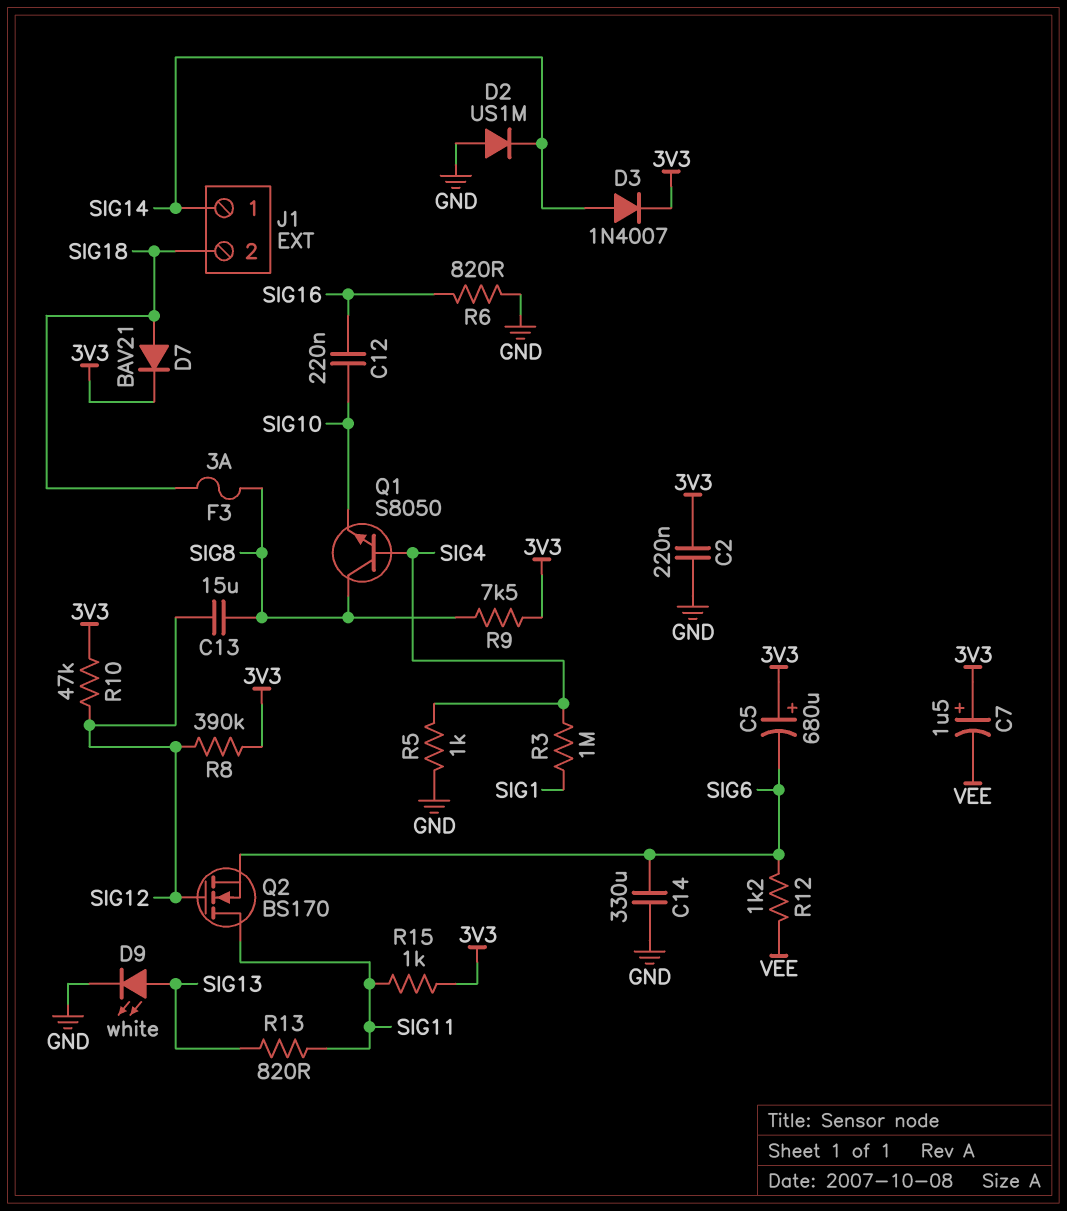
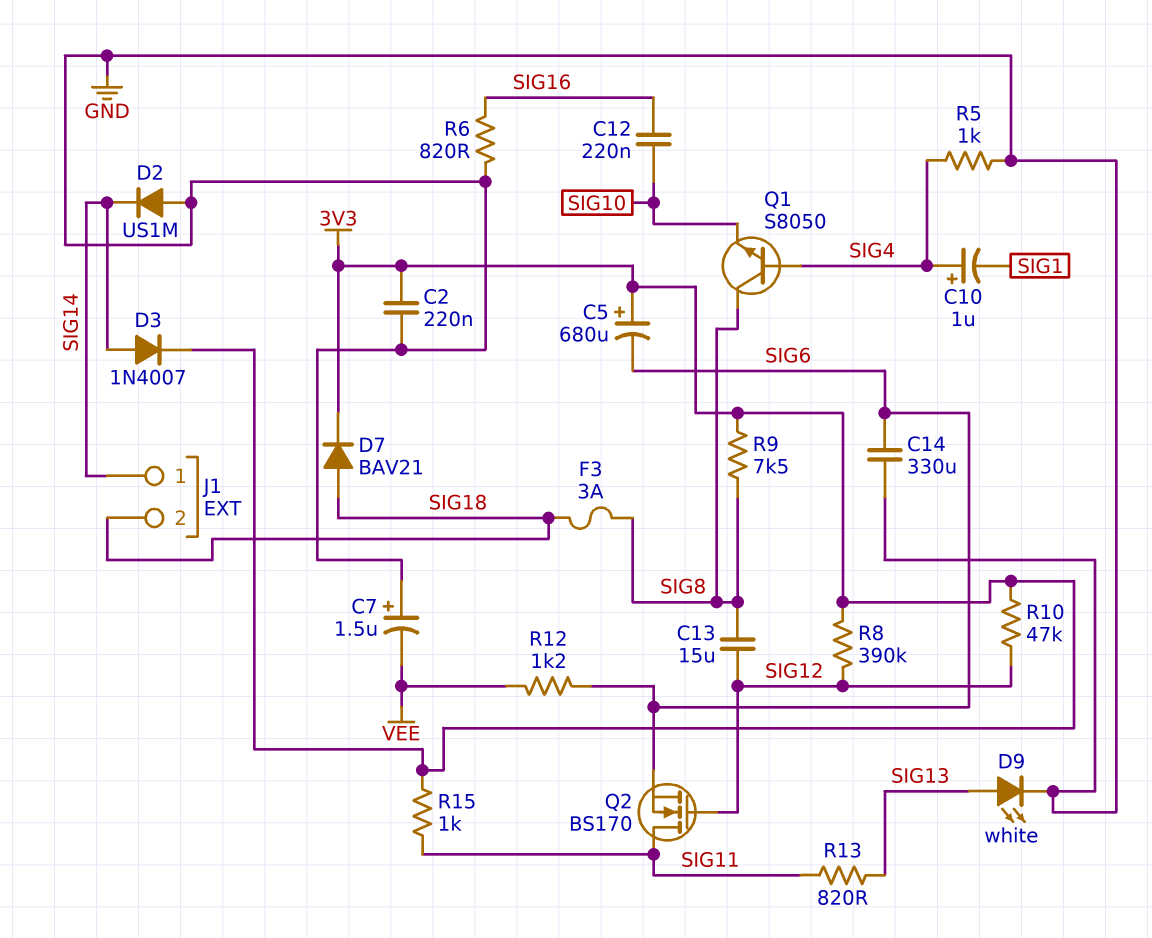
C7: 1.5uF (plus 3V3, minus VEE) -> 1.5uF (plus GND, minus VEE)
C10: none -> 1uF (plus SIG4, minus SIG1)
R3: 1M (SIG1, SIG4) -> none

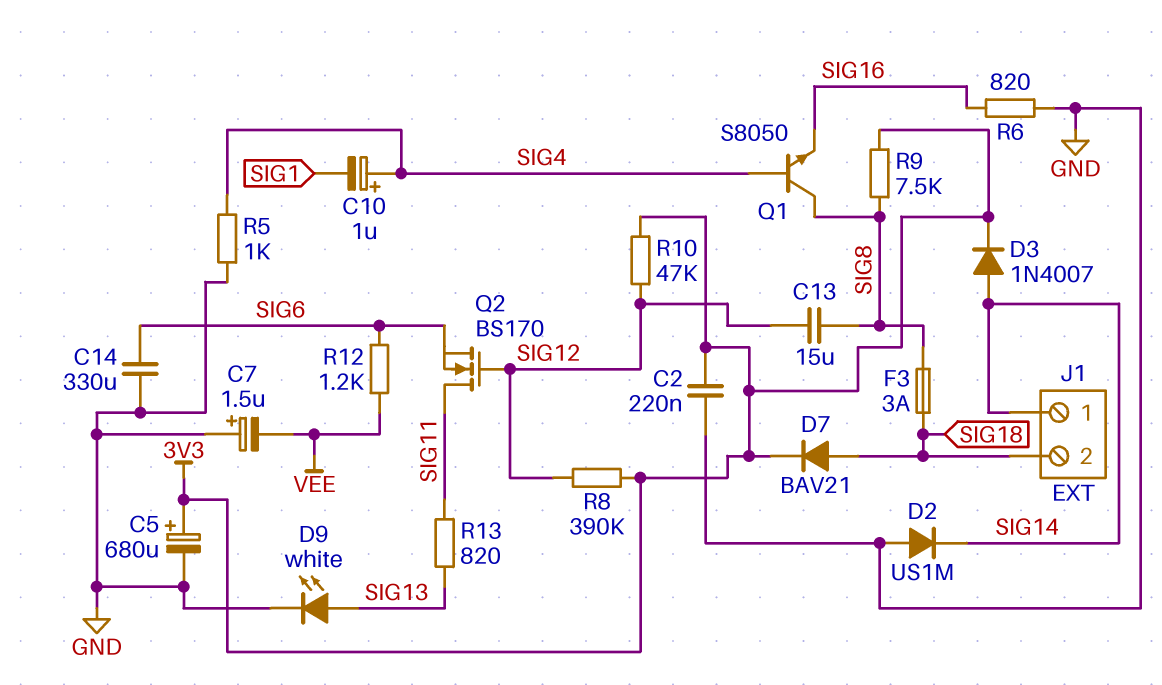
C5: 680uF (plus 3V3, minus SIG6) -> 680uF (plus 3V3, minus GND)
C12: 220nF (SIG10, SIG16) -> none
Q1: NPN S8050 (B SIG4, C SIG8, E SIG10) -> NPN S8050 (B SIG4, C SIG8, E SIG16)
R15: 1k (3V3, SIG11) -> none

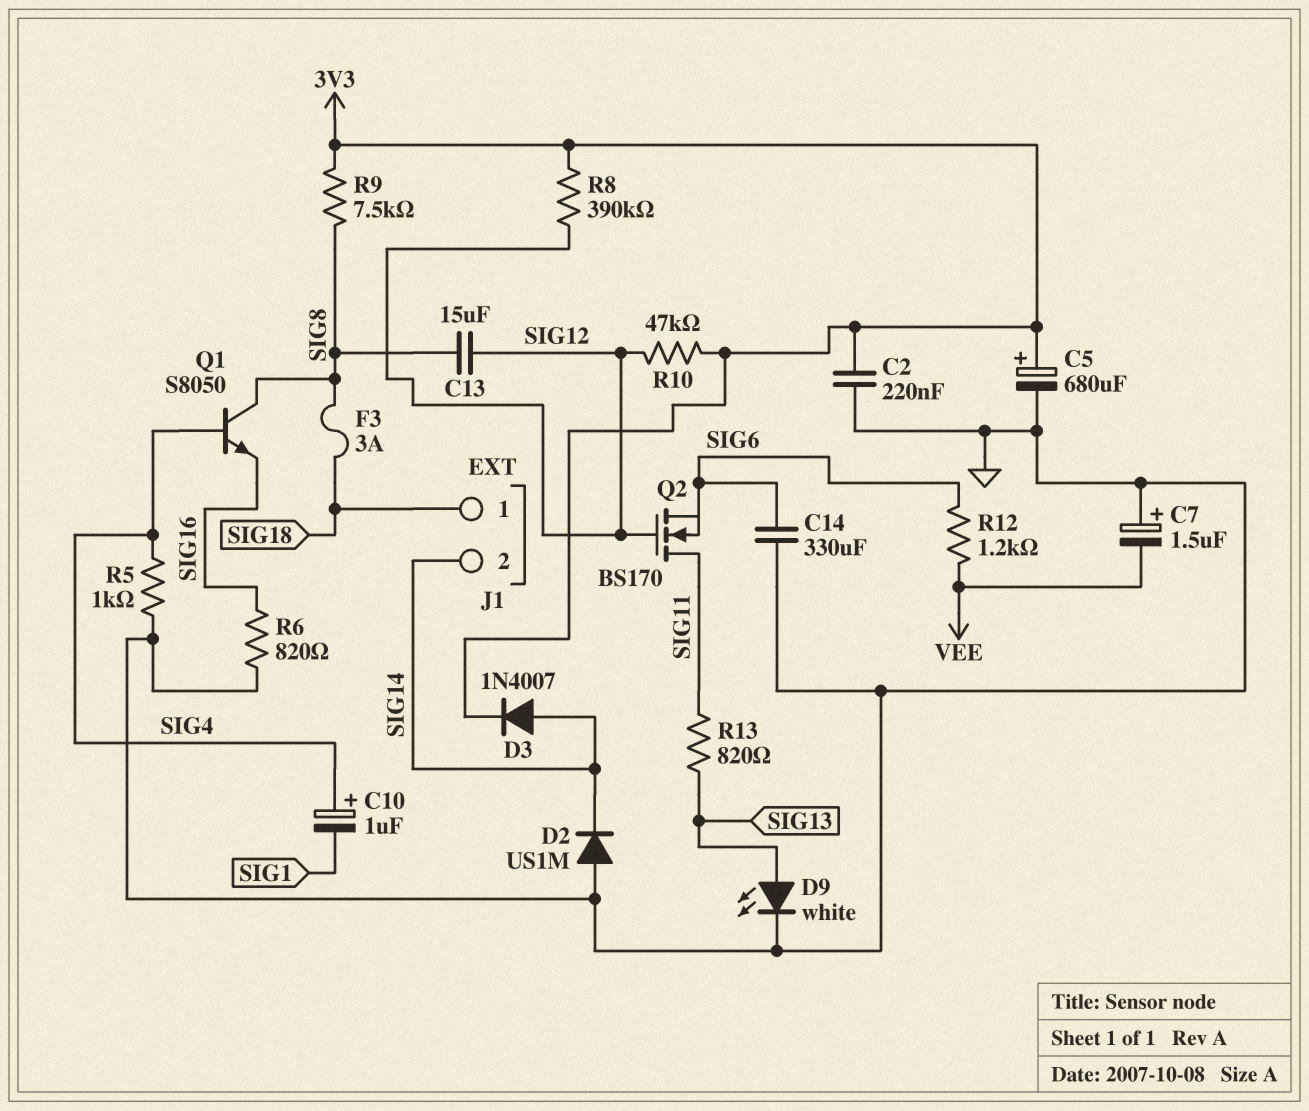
D7: diode BAV21 (A SIG18, K 3V3) -> none
J1 pin 1: SIG14 -> SIG18
J1 pin 2: SIG18 -> SIG14

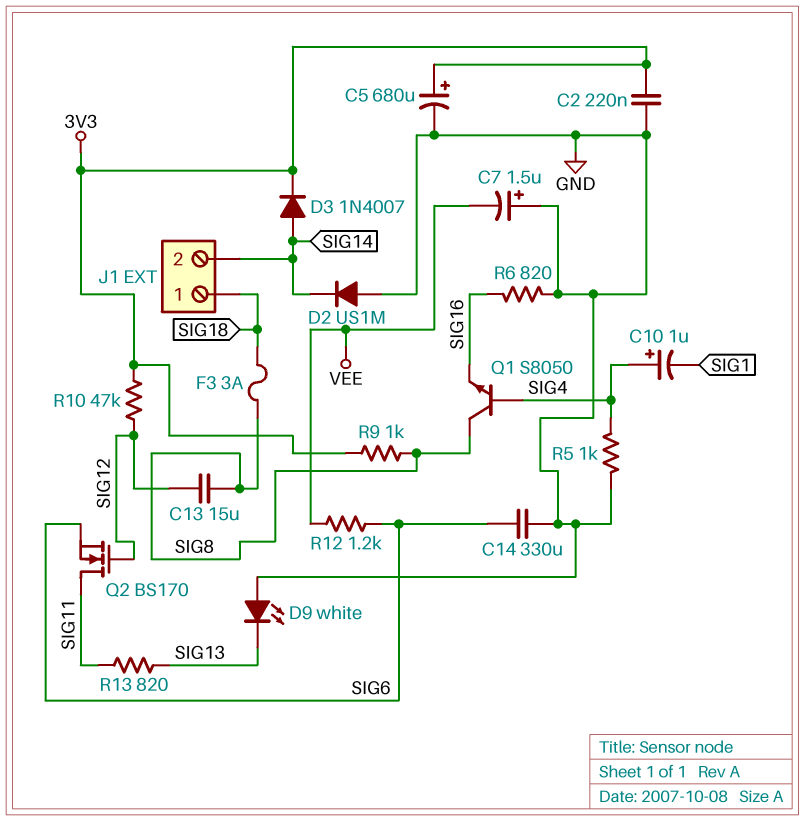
D9: LED white (A SIG13, K GND) -> LED white (A GND, K SIG13)
R8: 390k (3V3, SIG12) -> none
R9: 7.5k (3V3, SIG8) -> 1k (3V3, SIG8)

